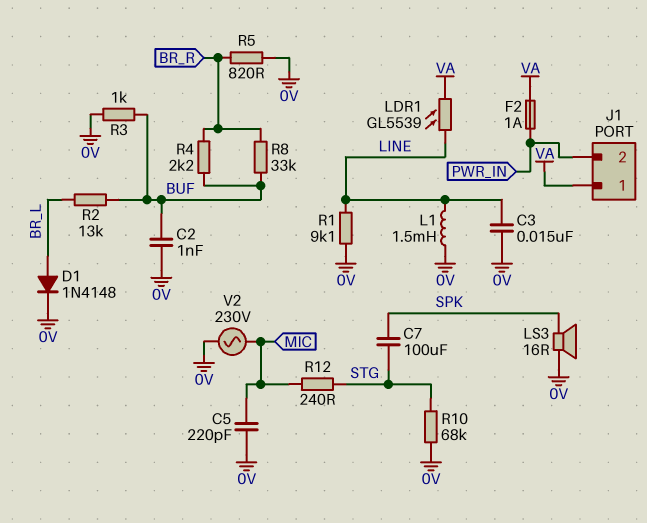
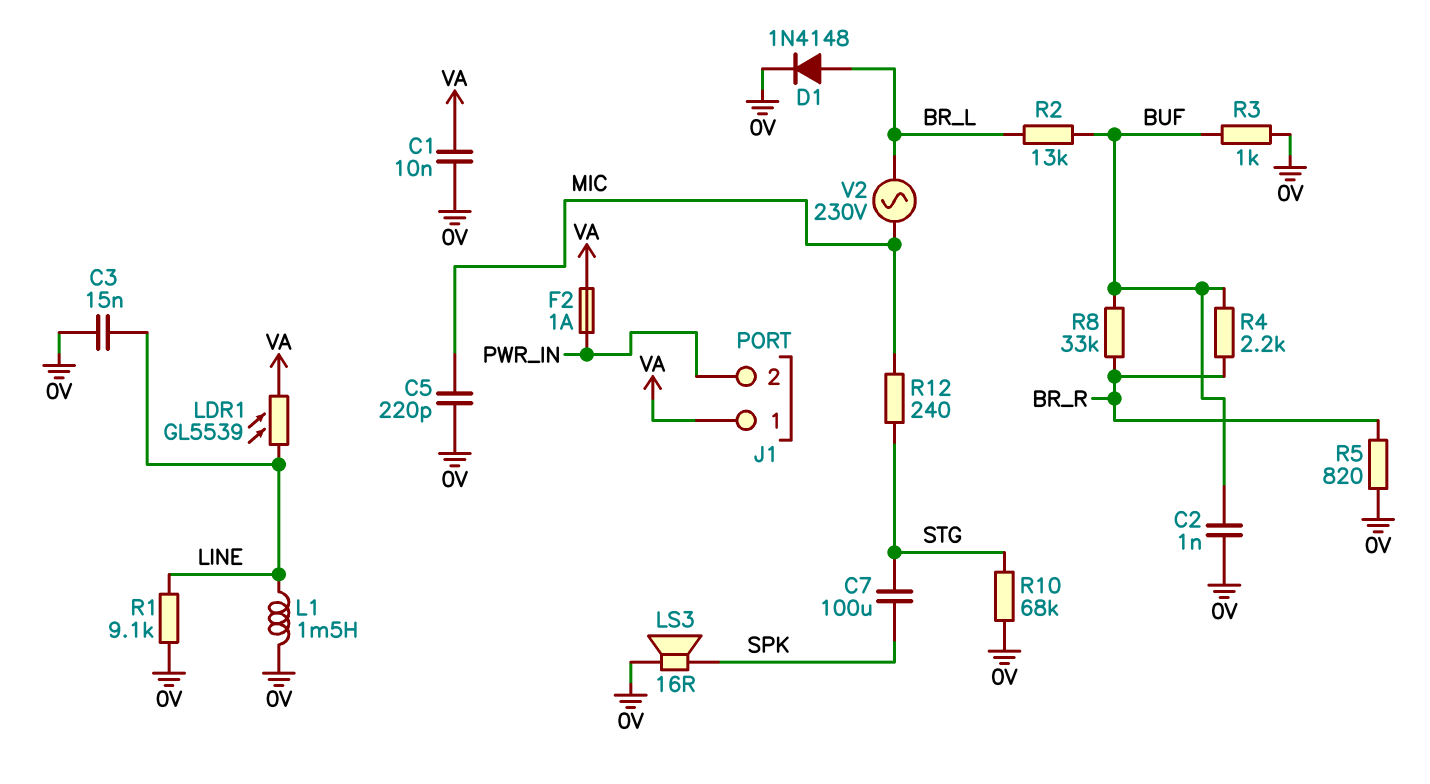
C1: none -> 10nF (0V, VA)
V2: AC 230V (0V, MIC) -> AC 230V (BR_L, MIC)

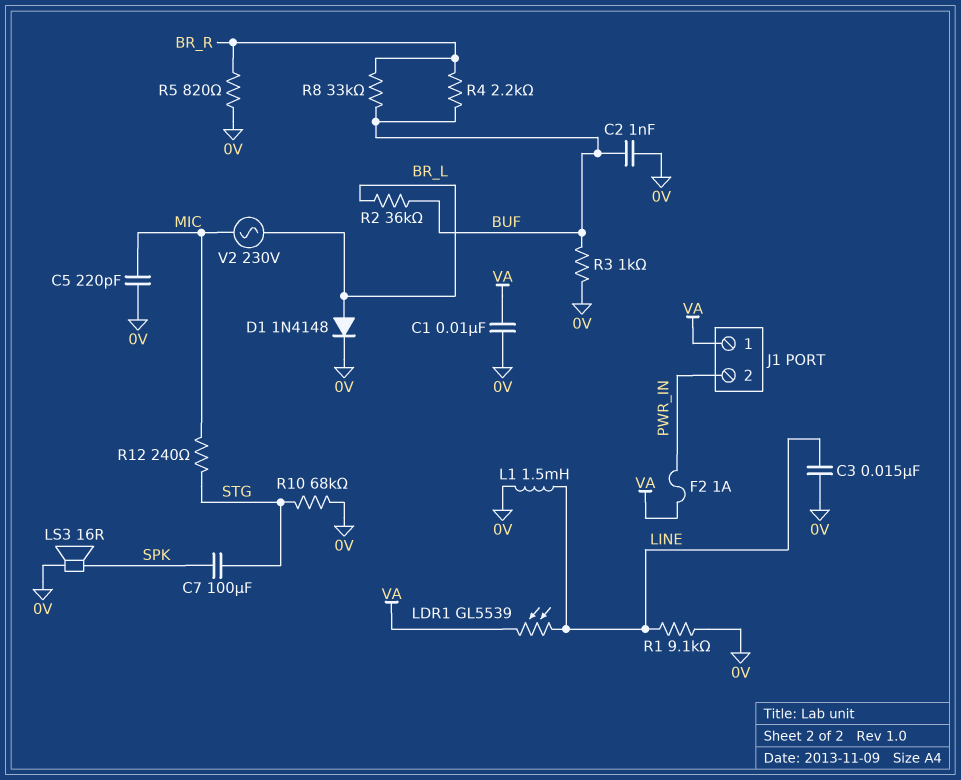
R2: 13k (BR_L, BUF) -> 36k (BR_L, BUF)

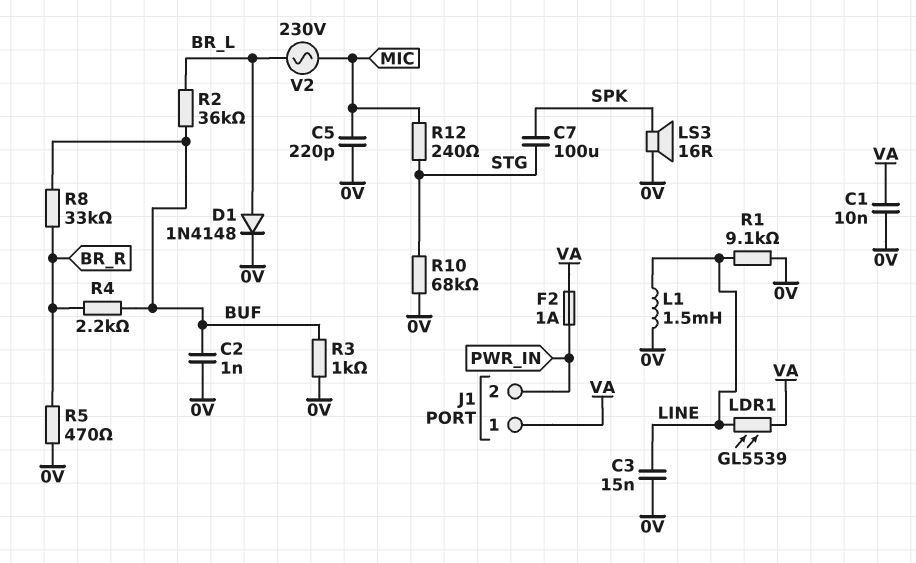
R5: 820 (0V, BR_R) -> 470 (0V, BR_R)

